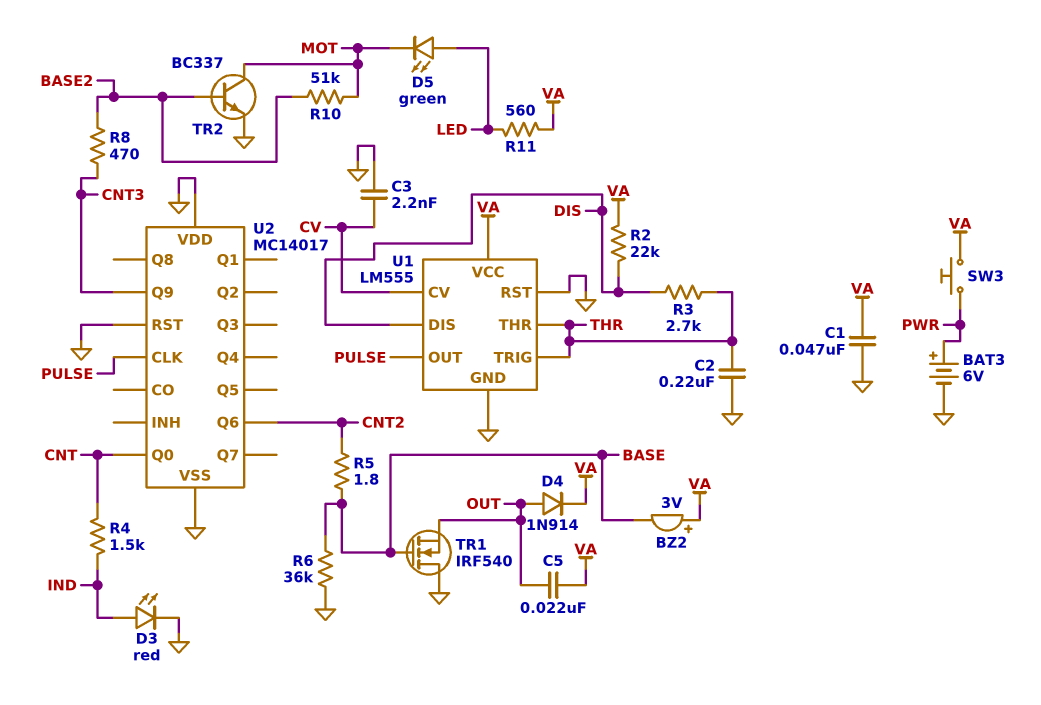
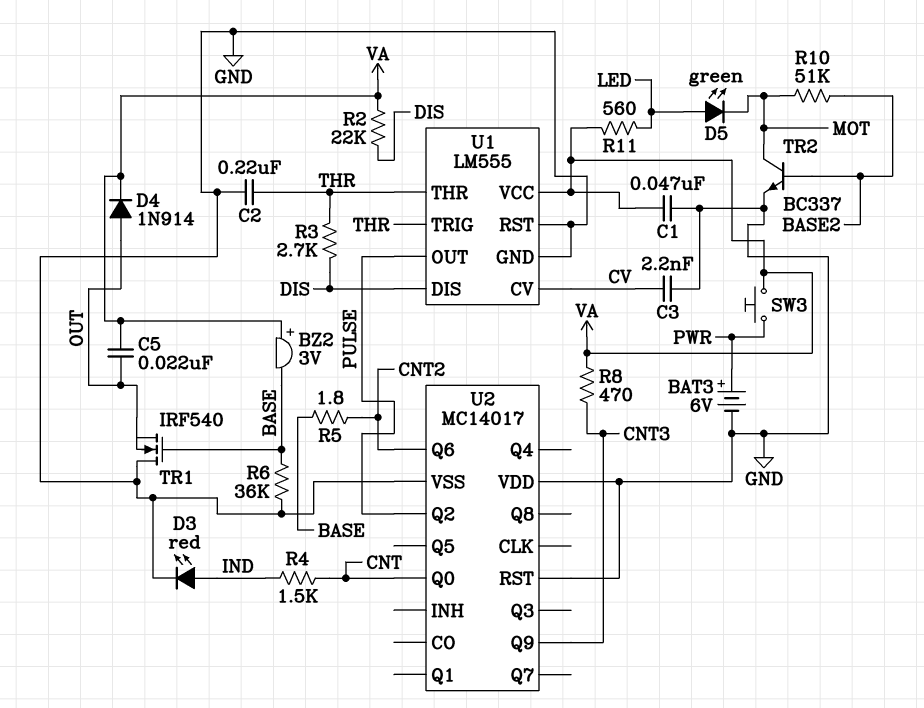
R8: 470 (BASE2, CNT3) -> 470 (CNT3, VA)
U2 pin CLK: PULSE -> none
U2 pin Q2: none -> PULSE

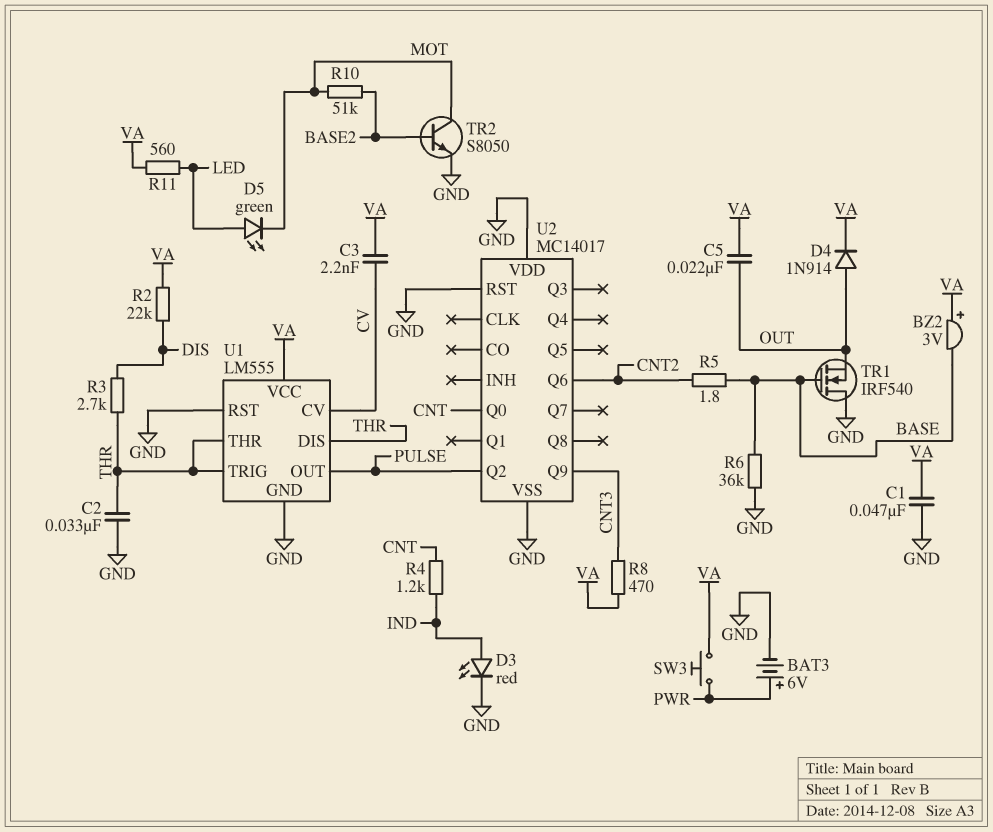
C2: 220nF (GND, THR) -> 33nF (GND, THR)
C3: 2.2nF (CV, GND) -> 2.2nF (CV, VA)
R4: 1.5k (CNT, IND) -> 1.2k (CNT, IND)
TR2: NPN BC337 (B BASE2, C MOT, E GND) -> NPN S8050 (B BASE2, C MOT, E GND)
U1 pin DIS: DIS -> THR

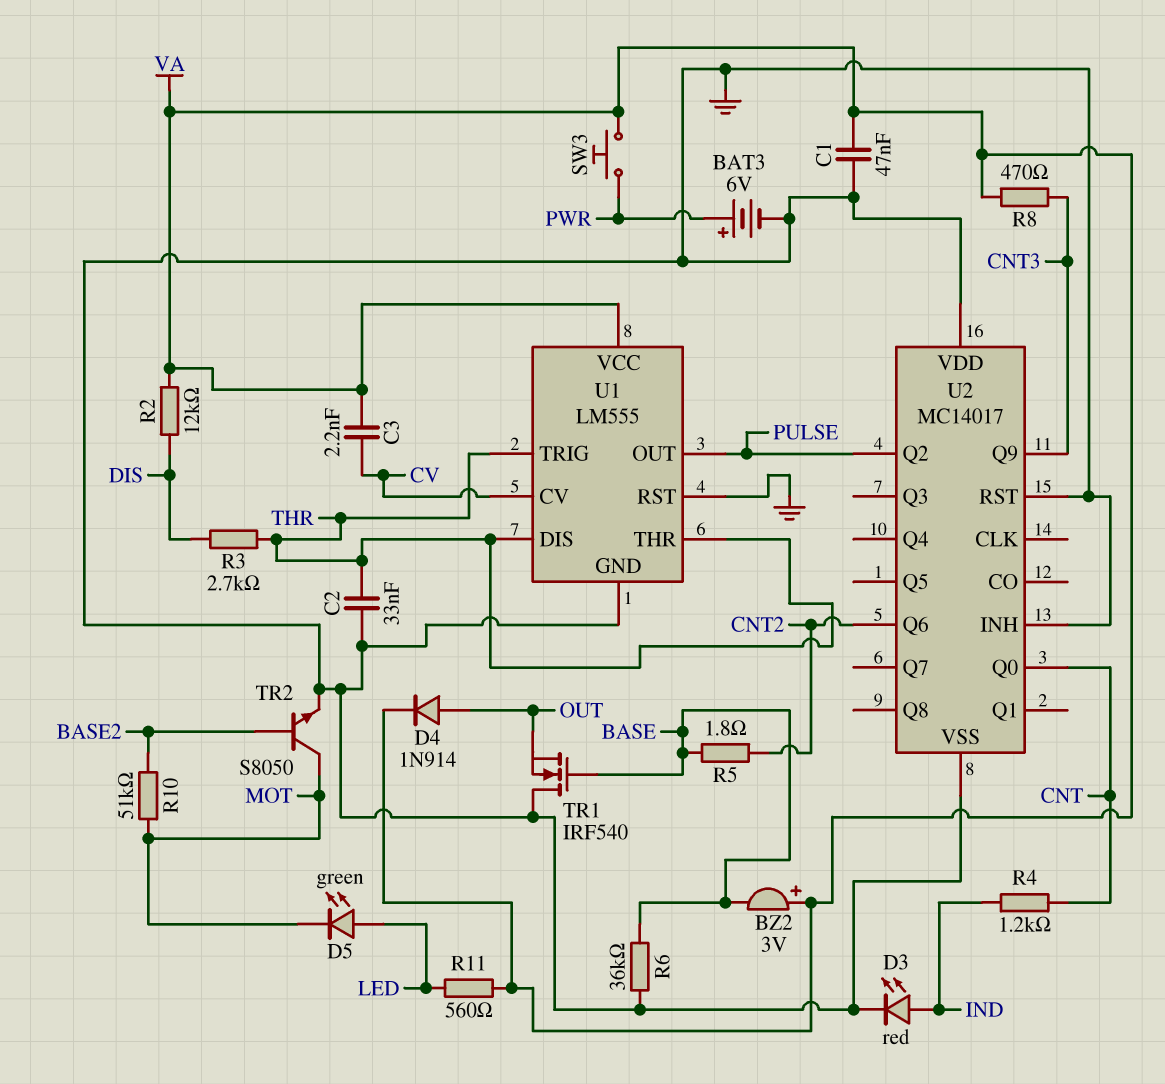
C5: 22nF (OUT, VA) -> none
R2: 22k (DIS, VA) -> 12k (DIS, VA)
U2 pin INH: none -> GND

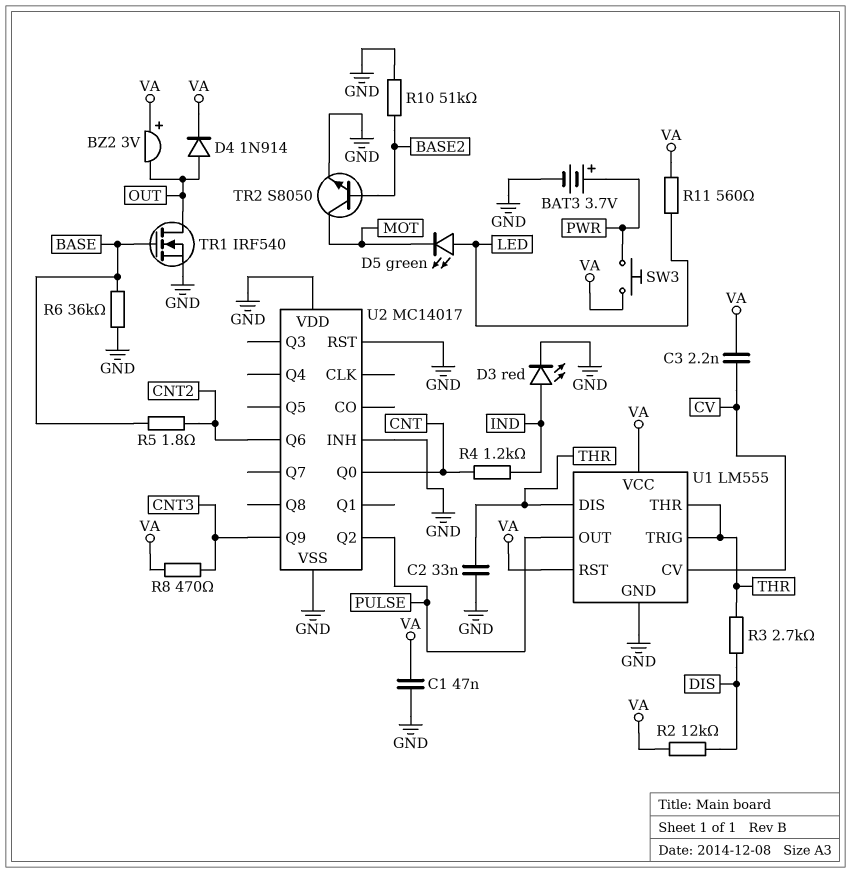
BAT3: 6V (plus PWR, minus GND) -> 3.7V (plus PWR, minus GND)
BZ2: buzzer 3V (plus VA, minus BASE) -> buzzer 3V (plus VA, minus OUT)
R10: 51k (BASE2, MOT) -> 51k (BASE2, GND)
TR1: NMOS IRF540 (G BASE, D GND, S OUT) -> NMOS IRF540 (G BASE, D OUT, S GND)
U1 pin RST: GND -> VA

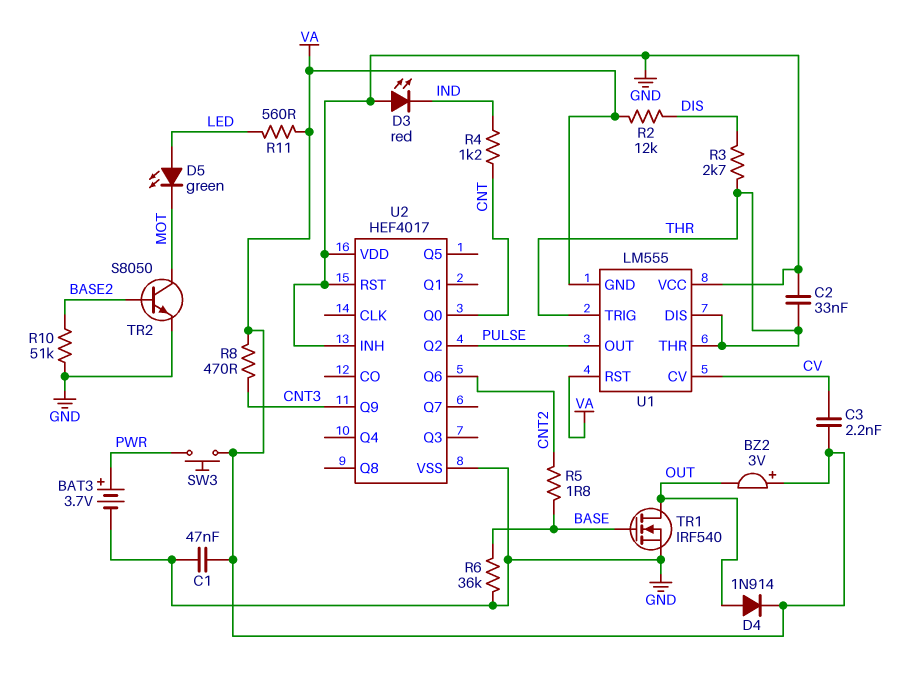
D3: LED red (A IND, K GND) -> LED red (A GND, K IND)
U1 pin GND: GND -> VA
U1 pin VCC: VA -> GND
U2: MC14017 -> HEF4017

